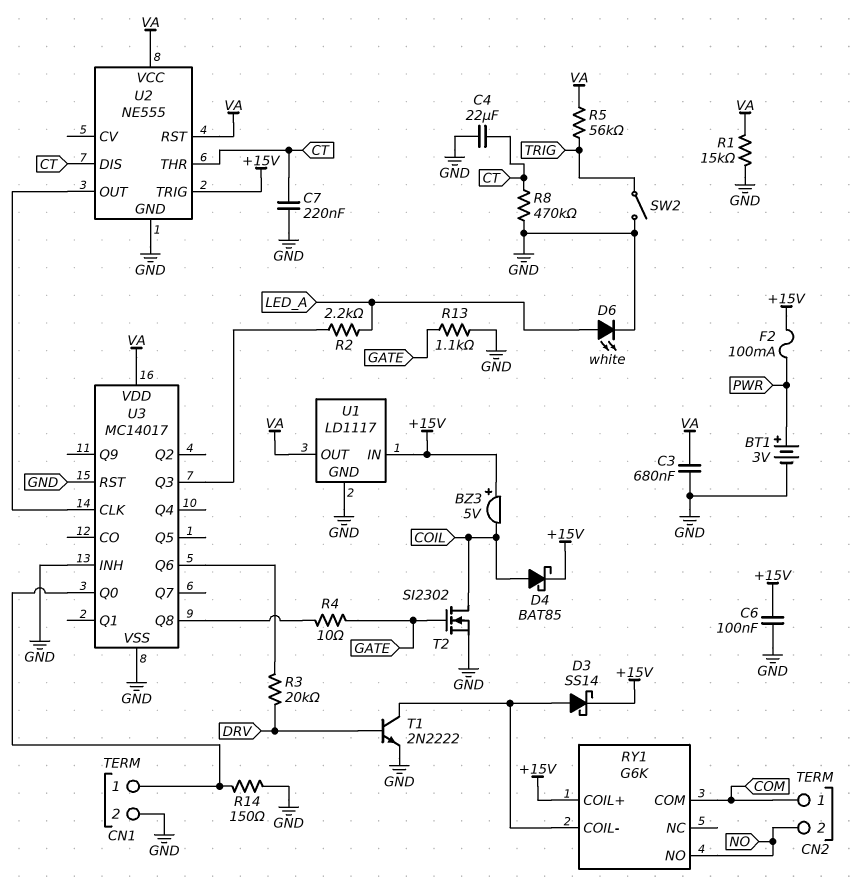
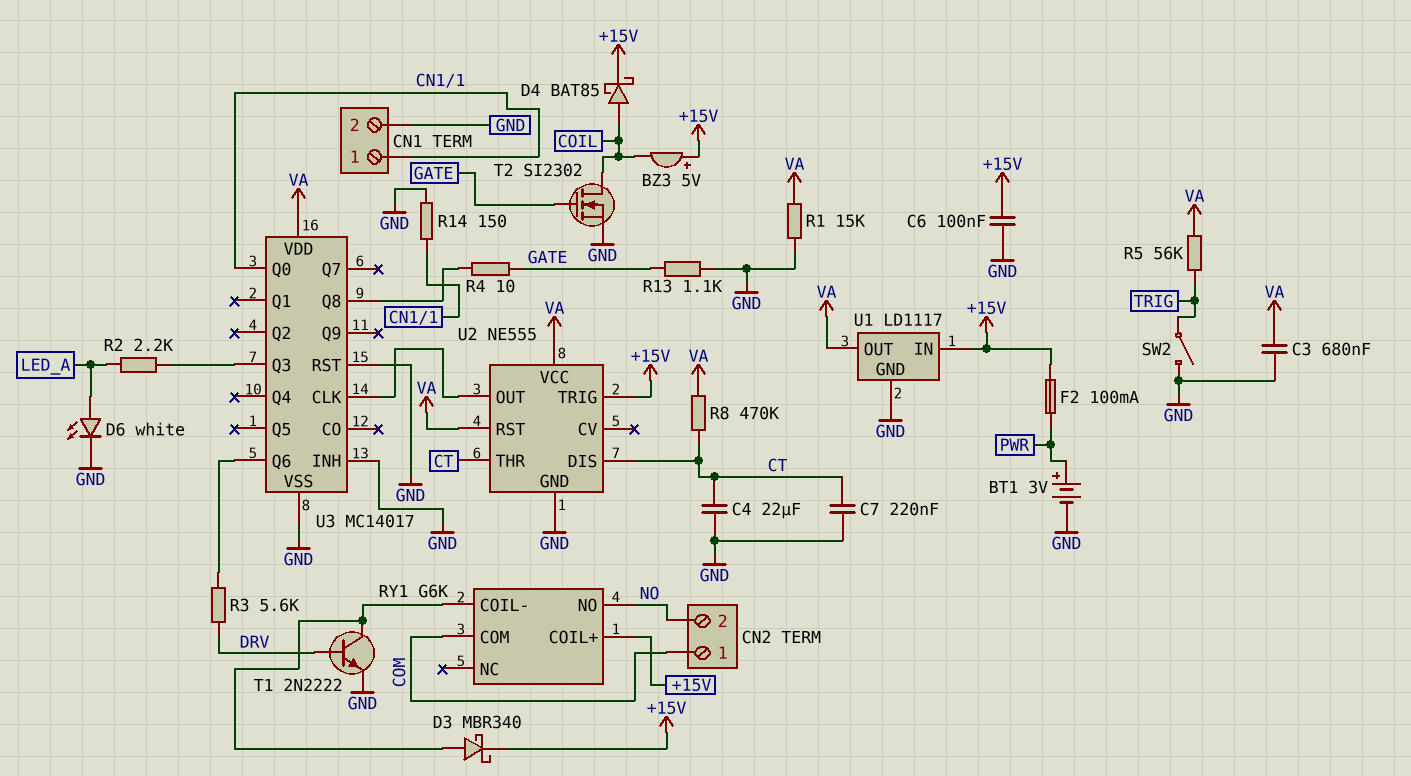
D3: schottky SS14 (A RY1/COIL-, K +15V) -> schottky MBR340 (A RY1/COIL-, K +15V)
R3: 20k (DRV, U3/Q6) -> 5.6k (DRV, U3/Q6)
R8: 470k (CT, GND) -> 470k (CT, VA)

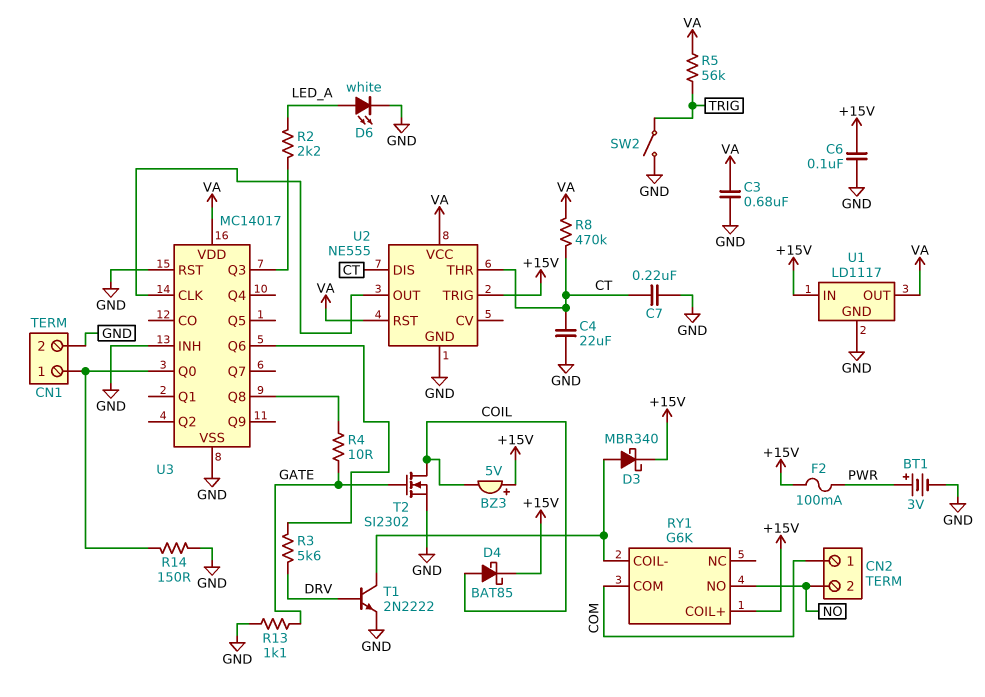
R1: 15k (GND, VA) -> none

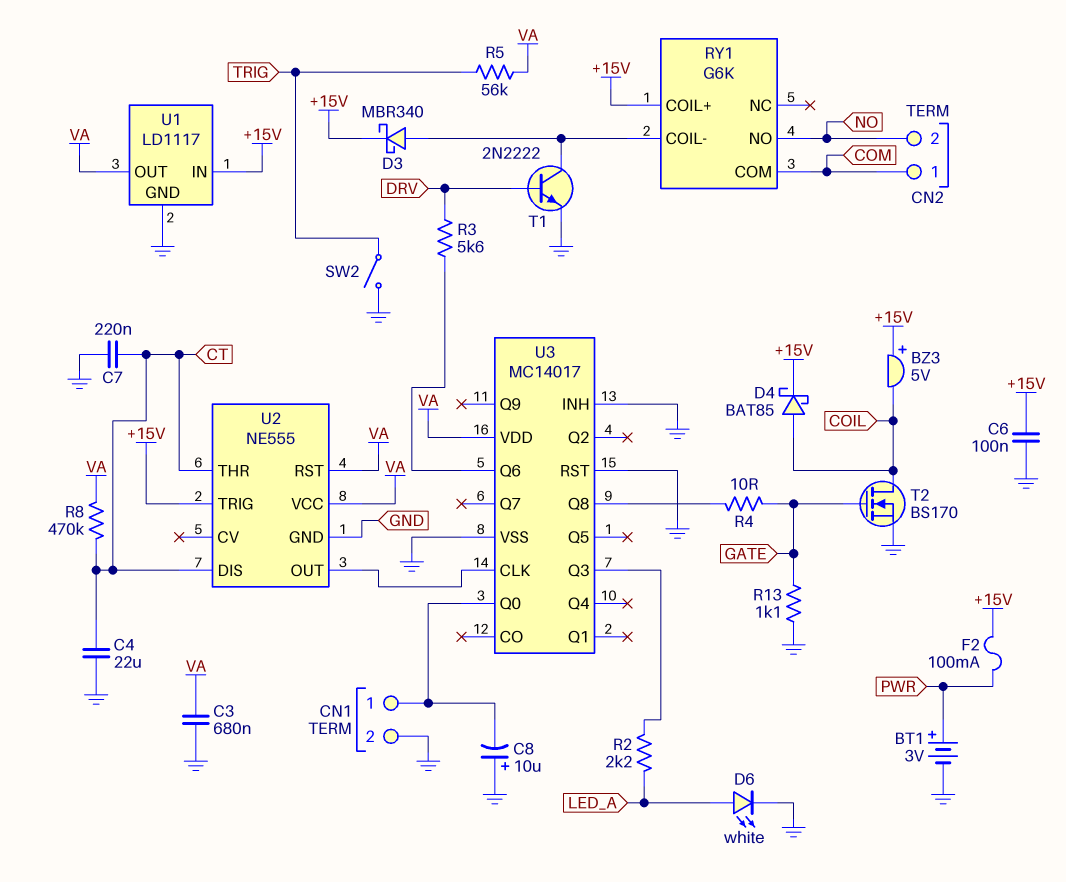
C8: none -> 10uF (plus GND, minus CN1/1)
R14: 150 (CN1/1, GND) -> none
T2: NMOS SI2302 (G GATE, D COIL, S GND) -> NMOS BS170 (G GATE, D COIL, S GND)

